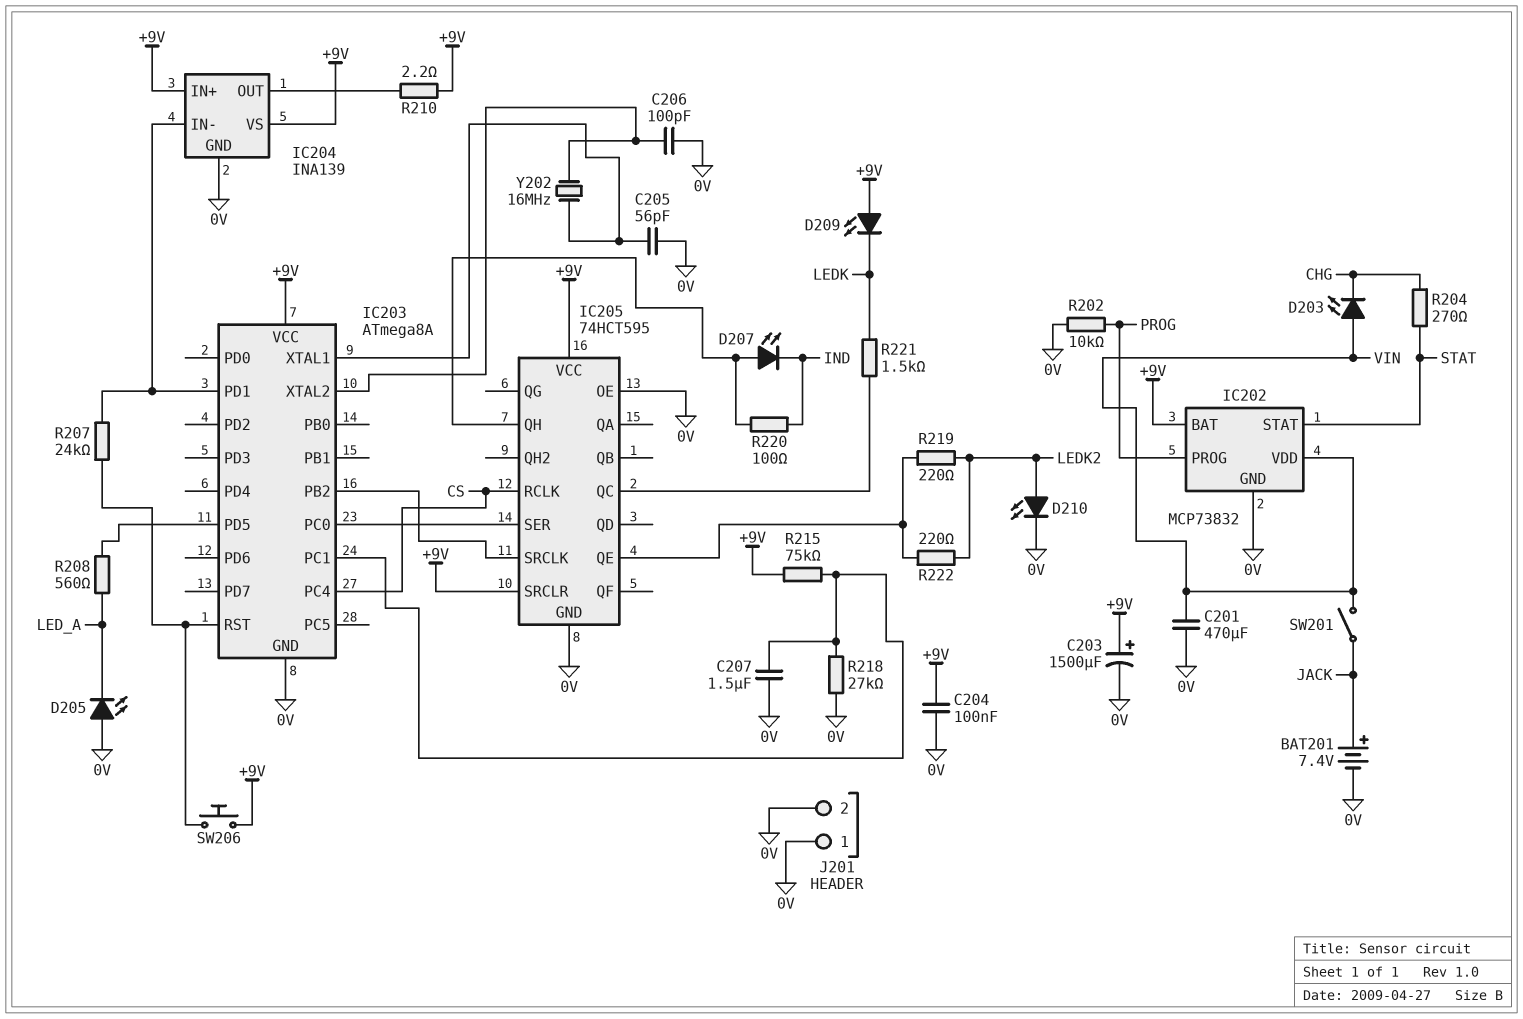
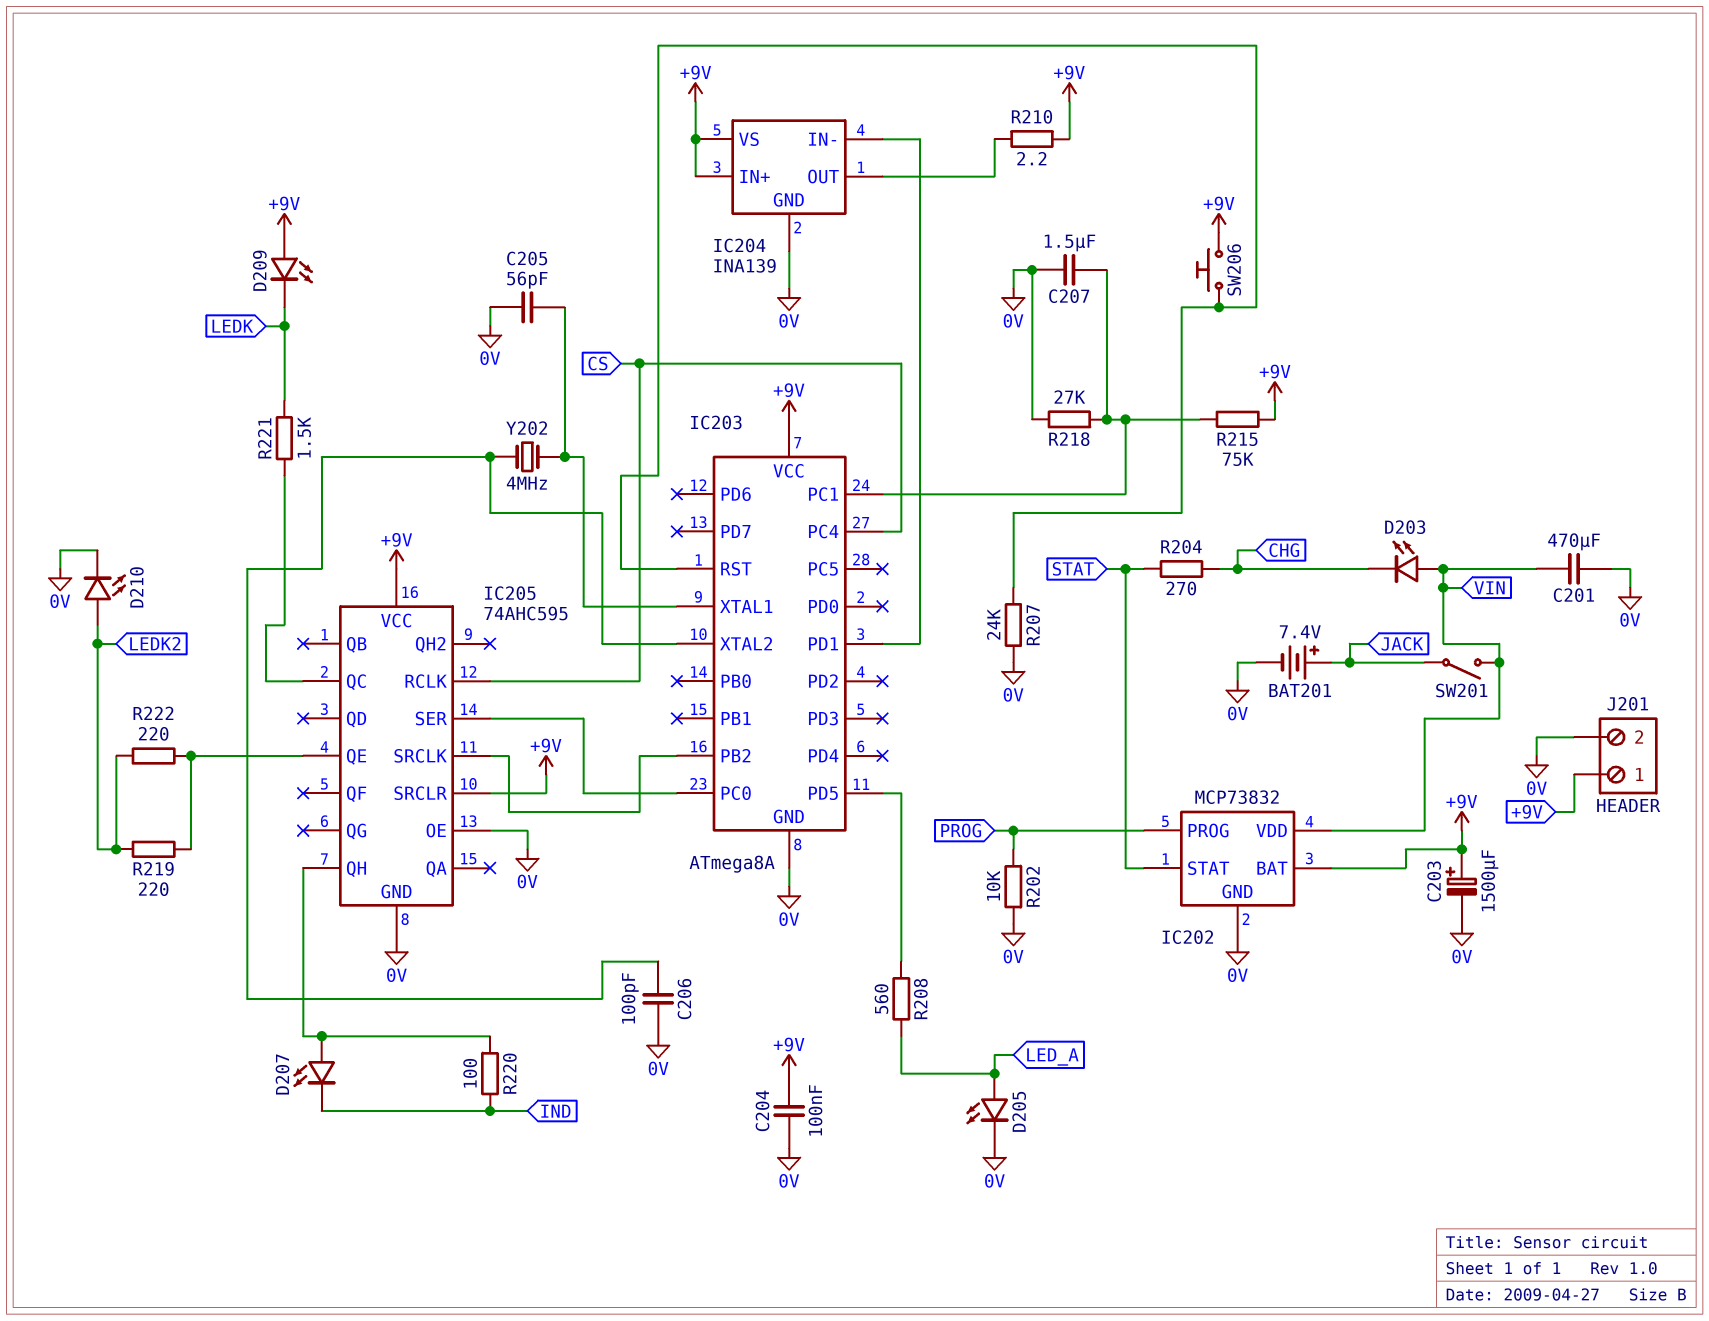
D205: LED (A 0V, K LED_A) -> LED (A LED_A, K 0V)
IC205: 74HCT595 -> 74AHC595
J201 pin 1: 0V -> +9V
R207: 24k (IC203/PD1, IC203/RST) -> 24k (0V, IC203/RST)
Y202: 16MHz (IC203/XTAL1, IC203/XTAL2) -> 4MHz (IC203/XTAL1, IC203/XTAL2)

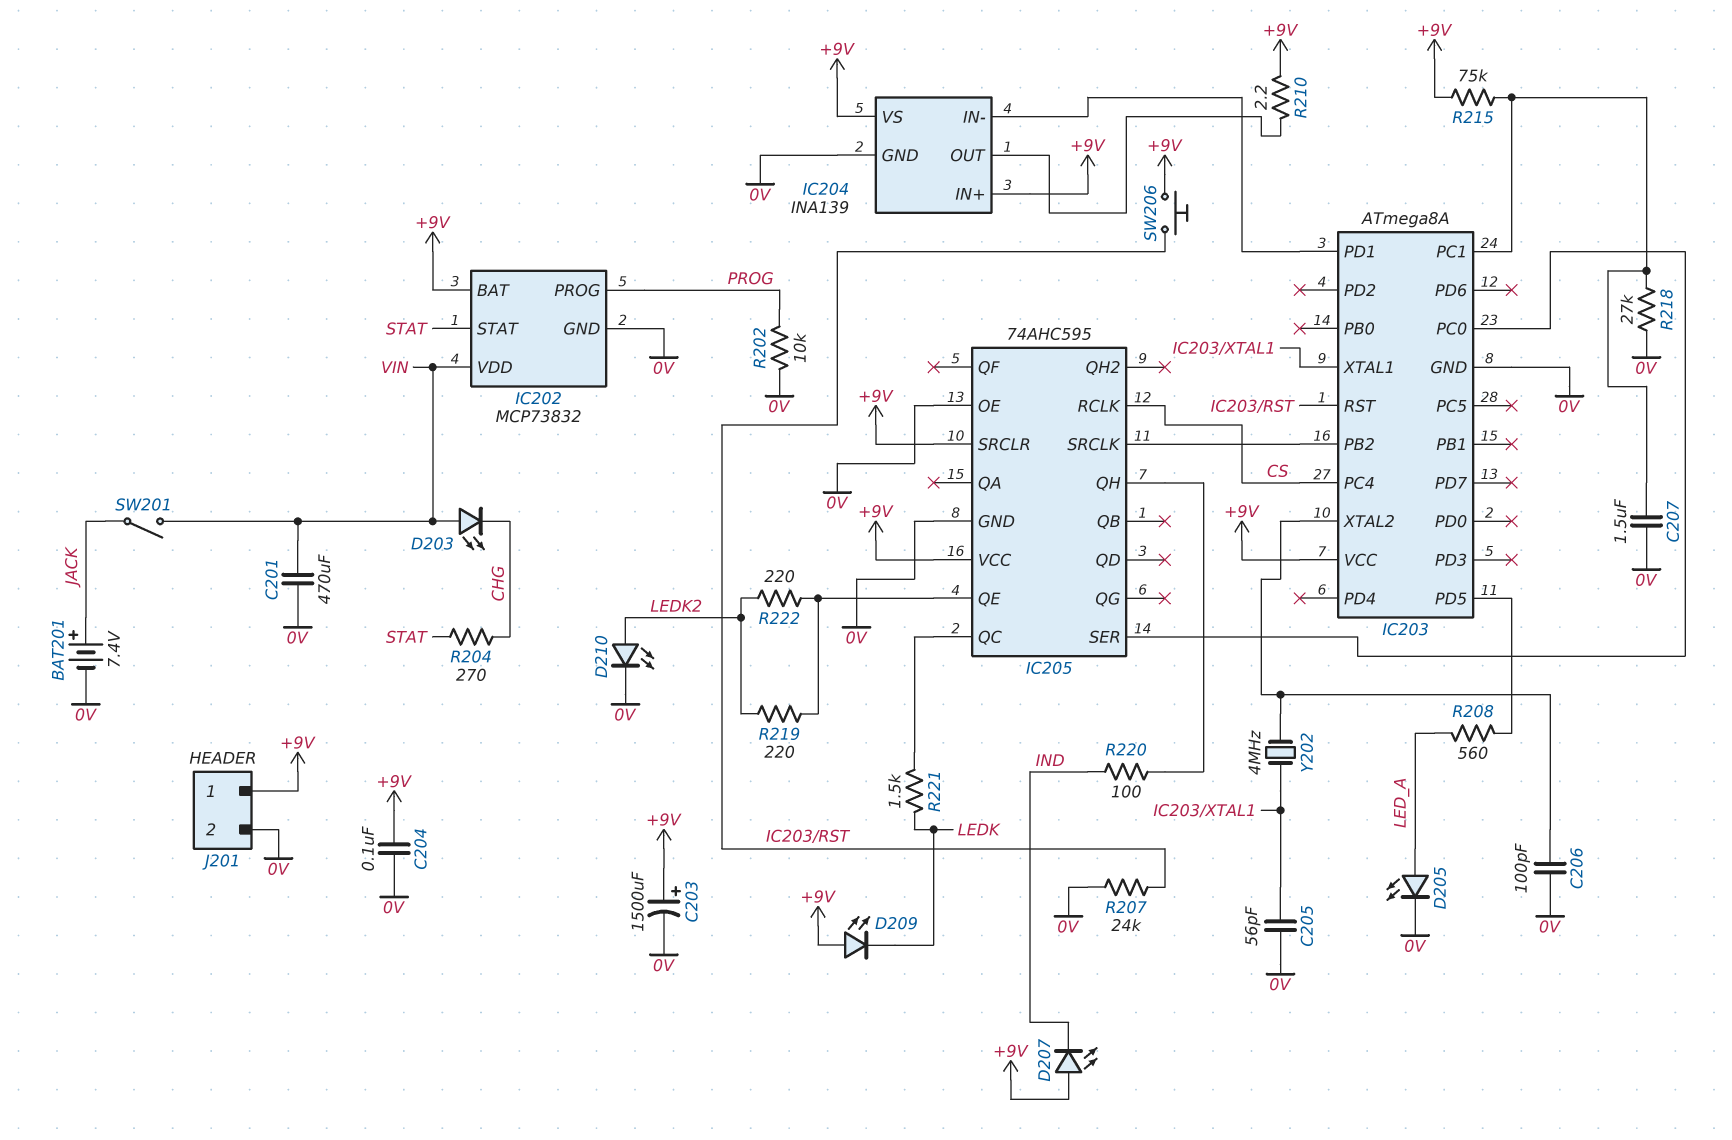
D207: LED (A IC205/QH, K IND) -> LED (A +9V, K IND)

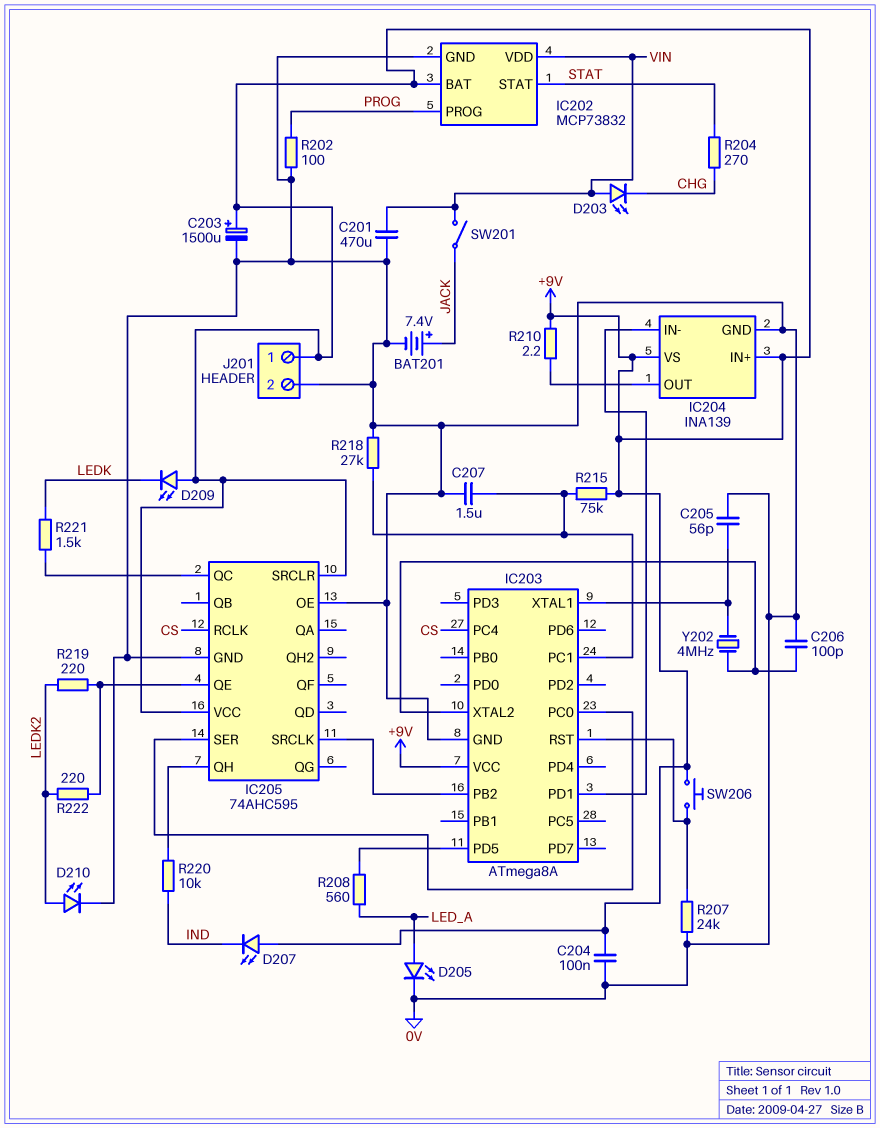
R202: 10k (0V, PROG) -> 100 (0V, PROG)
R220: 100 (IC205/QH, IND) -> 10k (IC205/QH, IND)

